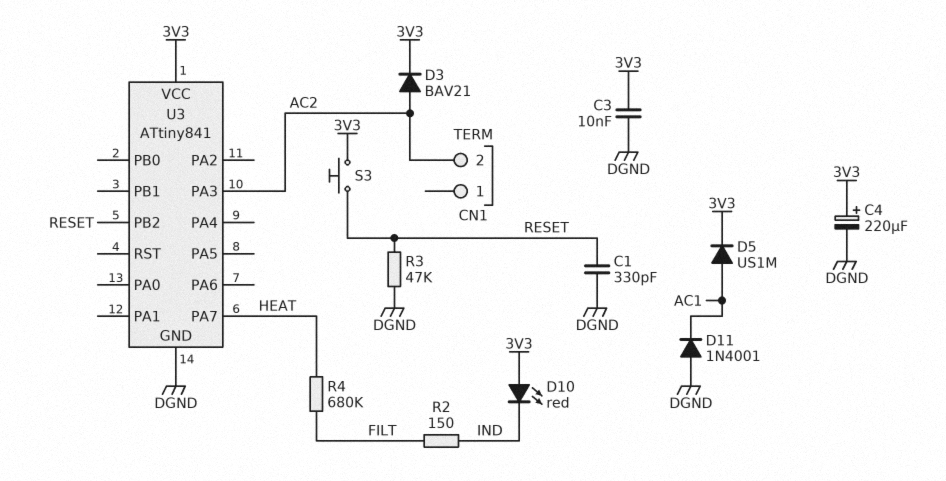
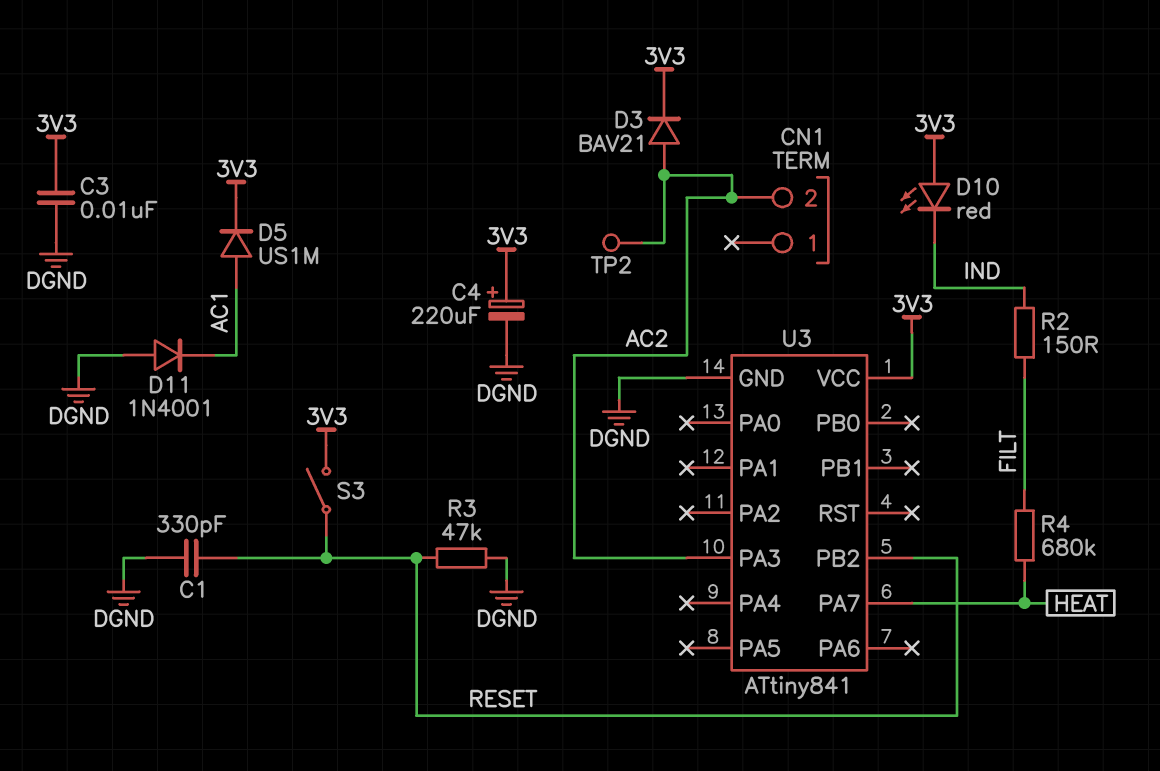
S3: button (3V3, RESET) -> switch (3V3, RESET)
TP2: none -> test point (AC2)

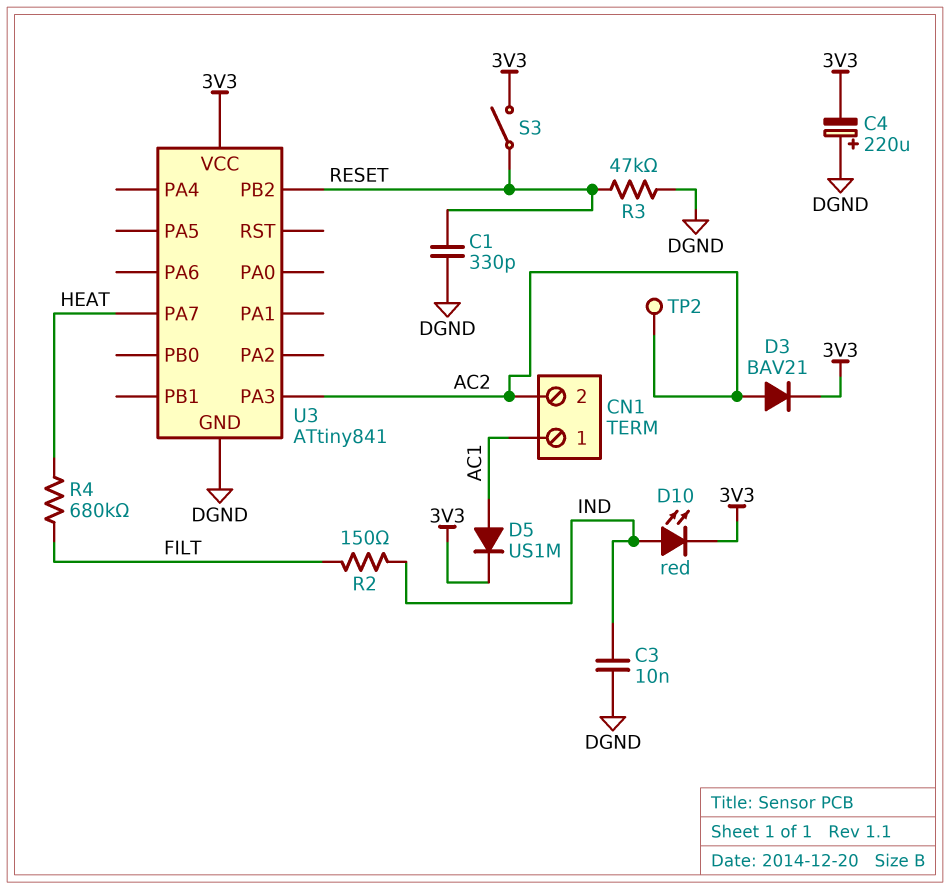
C3: 10nF (3V3, DGND) -> 10nF (DGND, IND)
C4: 220uF (plus 3V3, minus DGND) -> 220uF (plus DGND, minus 3V3)
CN1 pin 1: none -> AC1
D10: LED red (A 3V3, K IND) -> LED red (A IND, K 3V3)
D11: diode 1N4001 (A DGND, K AC1) -> none

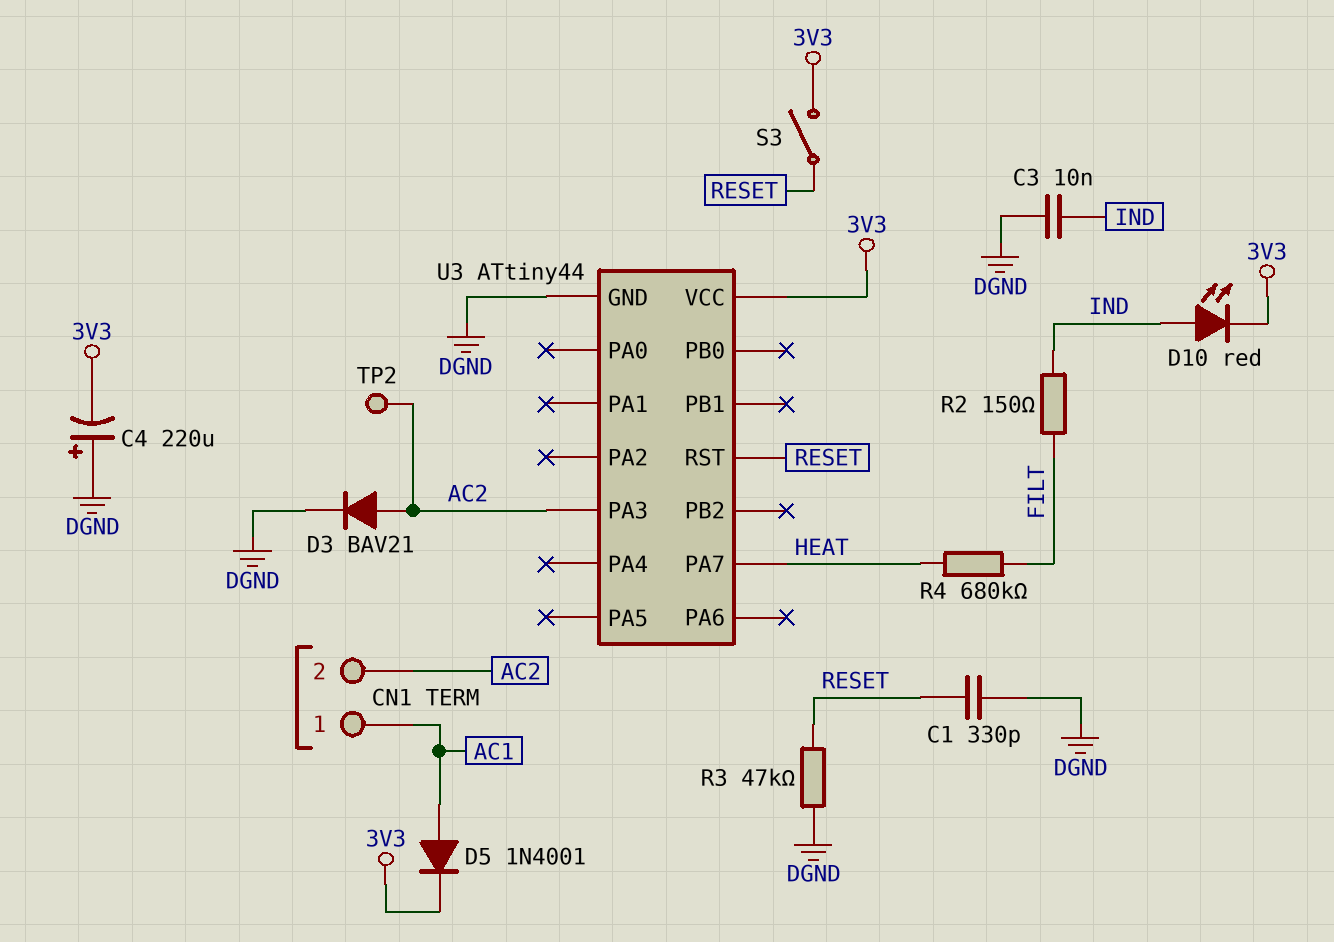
D3: diode BAV21 (A AC2, K 3V3) -> diode BAV21 (A AC2, K DGND)
D5: diode US1M (A AC1, K 3V3) -> diode 1N4001 (A AC1, K 3V3)
U3: ATtiny841 -> ATtiny44
U3 pin PB2: RESET -> none
U3 pin RST: none -> RESET

